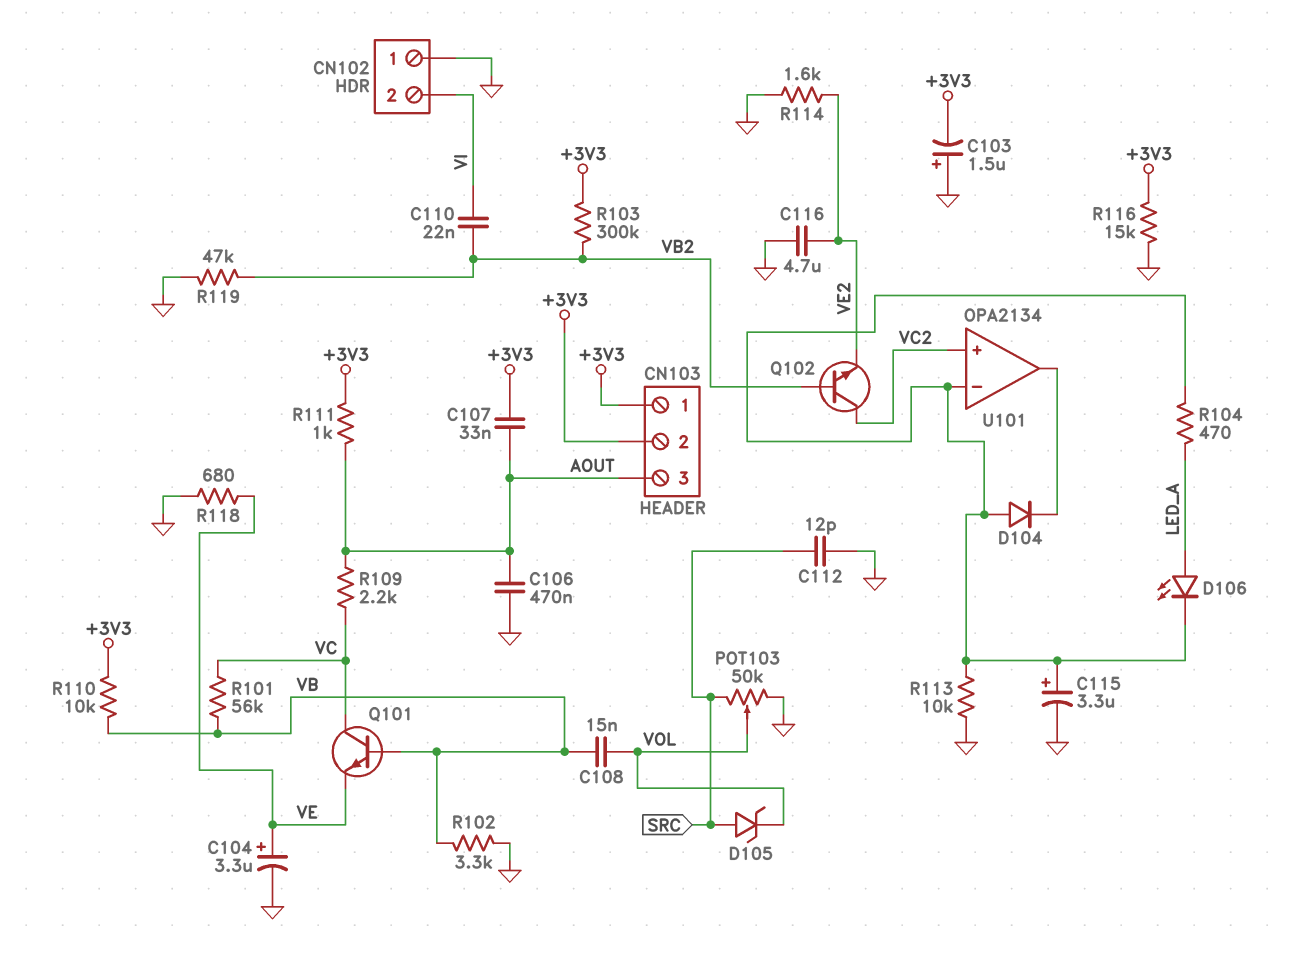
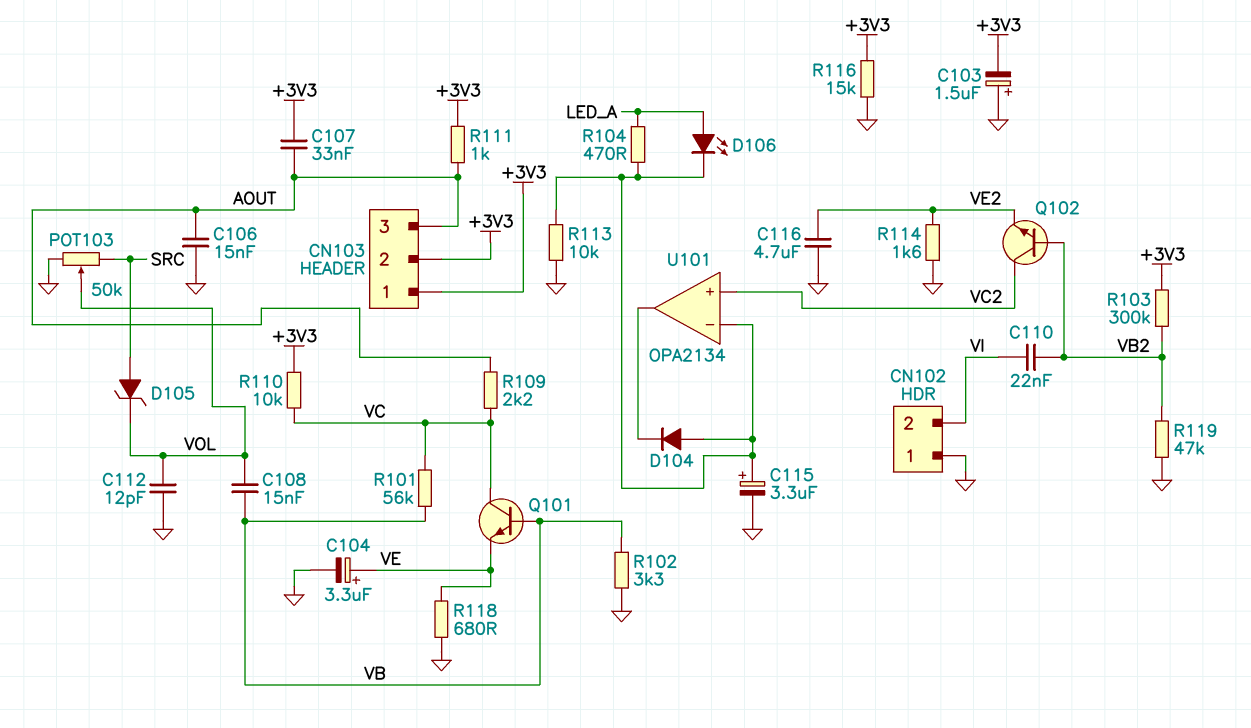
C106: 470nF (AOUT, GND) -> 15nF (AOUT, GND)
C112: 12pF (GND, SRC) -> 12pF (GND, VOL)
R110: 10k (+3V3, VB) -> 10k (+3V3, VC)

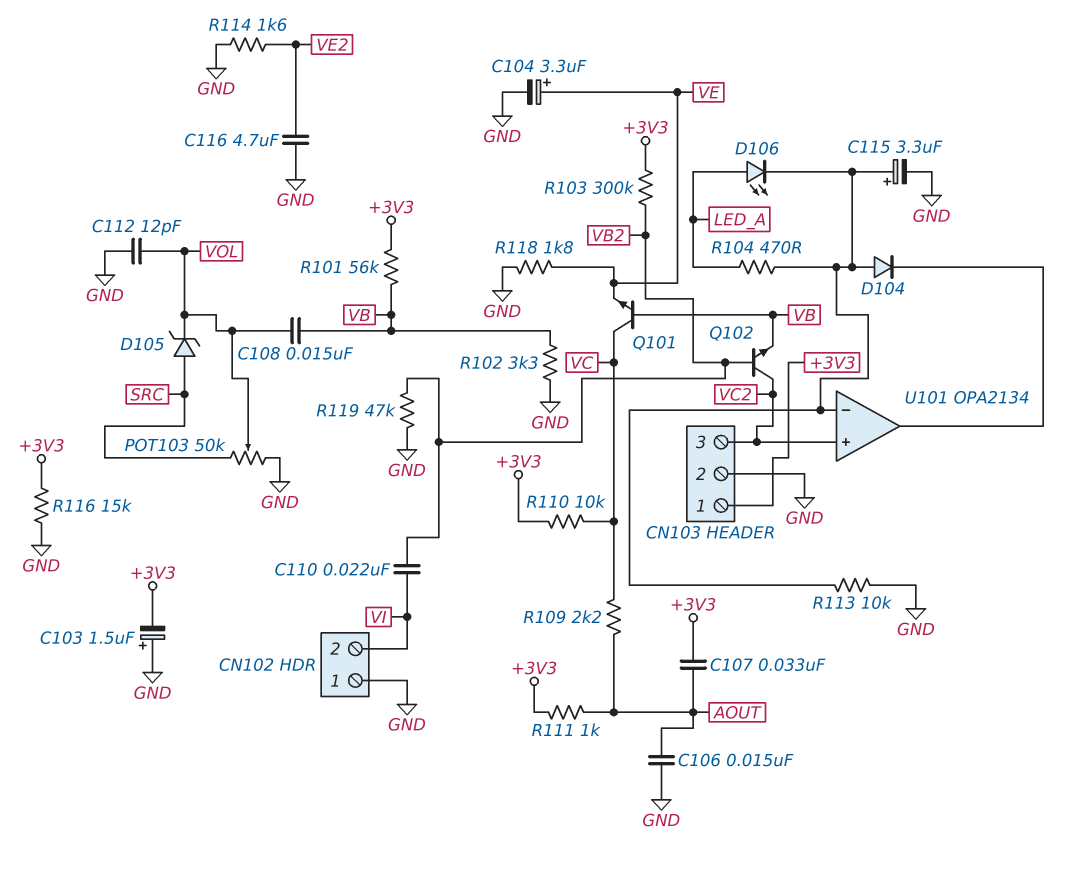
CN103 pin 2: +3V3 -> GND
CN103 pin 3: AOUT -> VC2
Q102: NPN (B VB2, C VC2, E VE2) -> NPN (B VB2, C VC2, E VB)
R101: 56k (VB, VC) -> 56k (+3V3, VB)
R118: 680 (GND, VE) -> 1.8k (GND, VE)

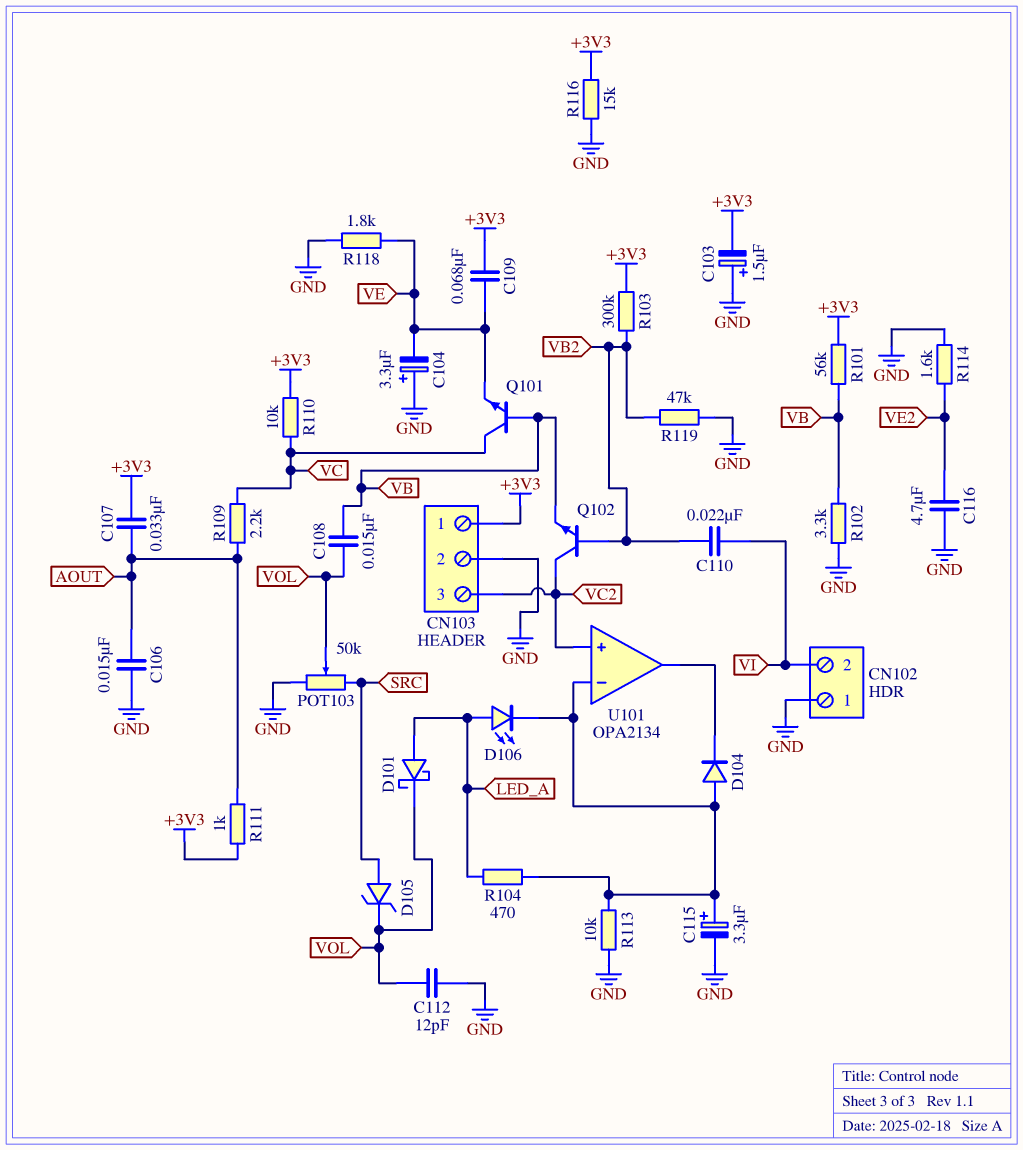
C104: 3.3uF (plus VE, minus GND) -> 3.3uF (plus GND, minus VE)
C109: none -> 68nF (+3V3, VE)
D101: none -> schottky (A LED_A, K VOL)

